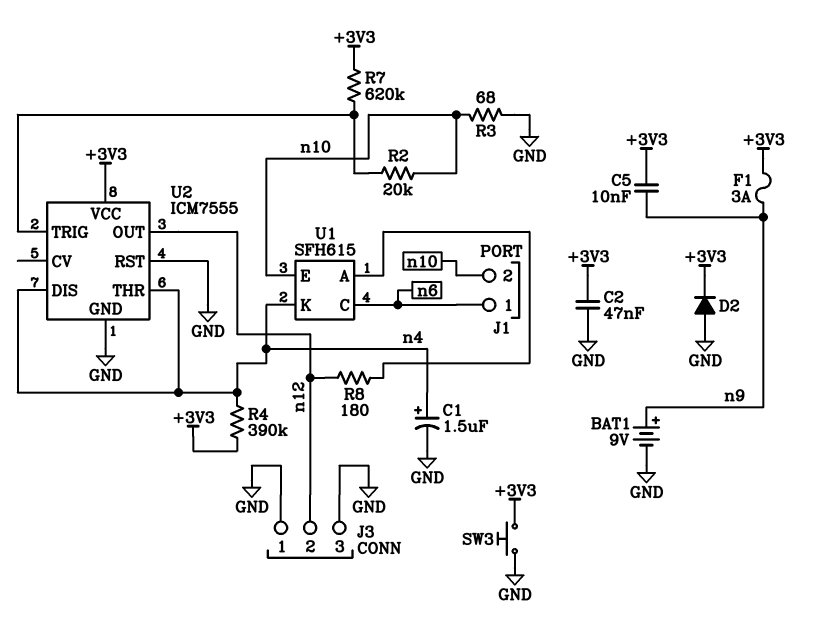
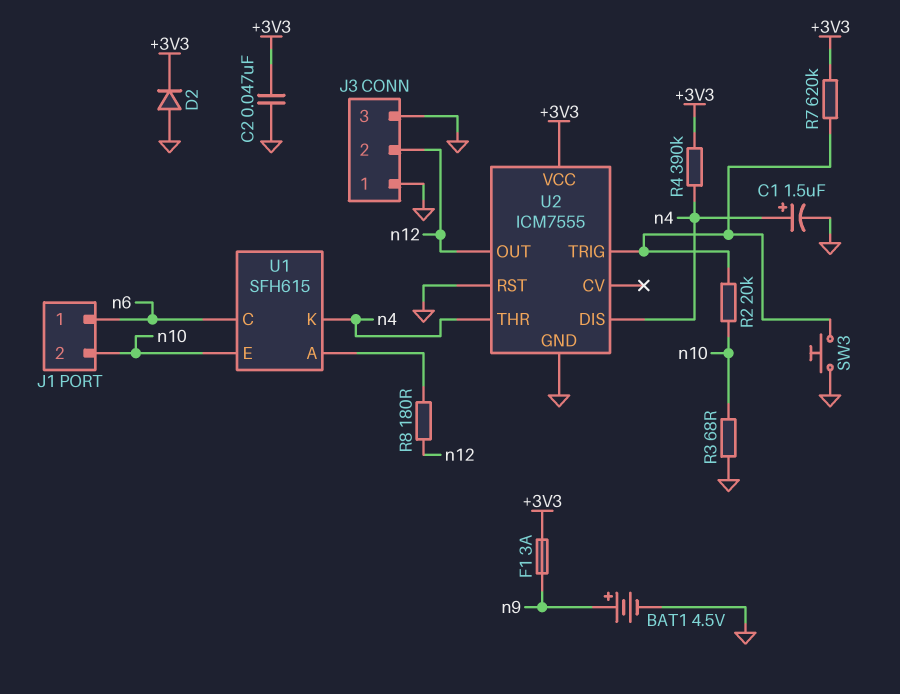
BAT1: 9V (plus n9, minus GND) -> 4.5V (plus n9, minus GND)
C5: 10nF (+3V3, n9) -> none
SW3: button (+3V3, GND) -> button (GND, U2/TRIG)

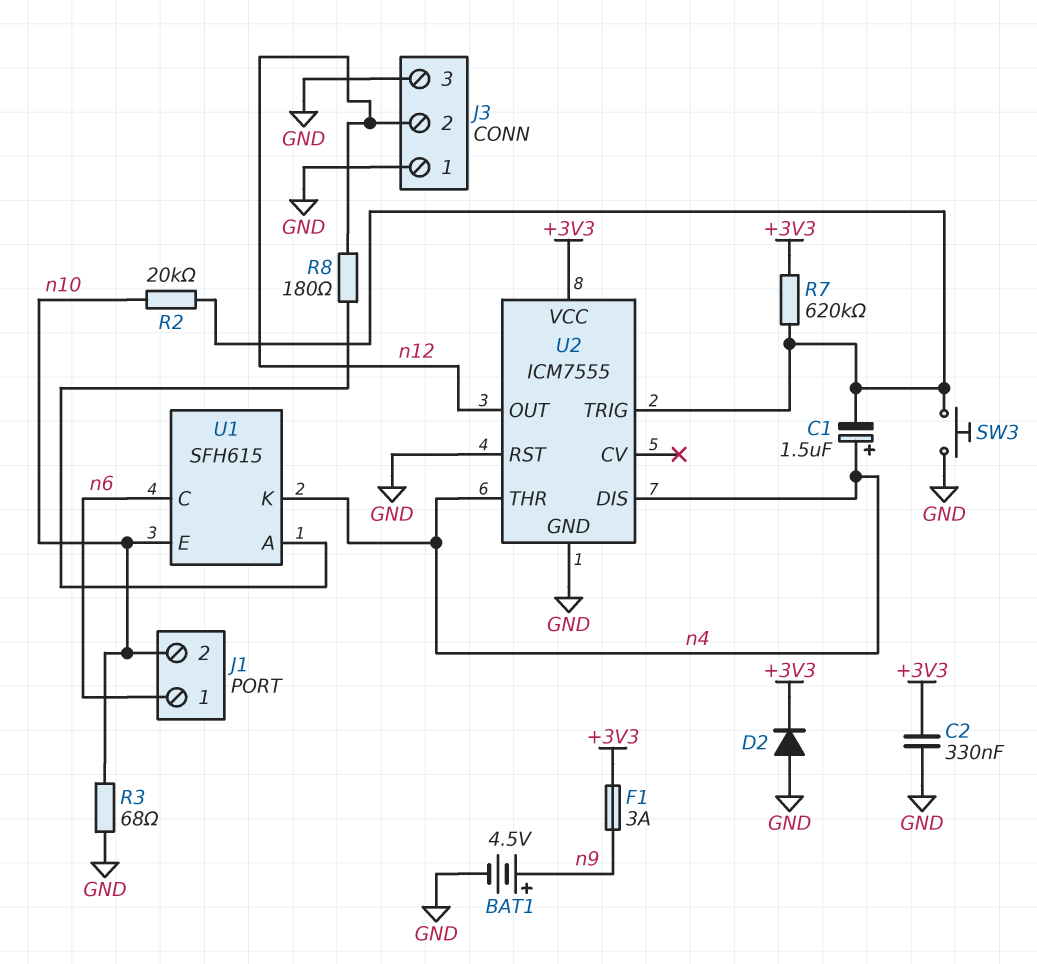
C1: 1.5uF (plus n4, minus GND) -> 1.5uF (plus n4, minus U2/TRIG)
C2: 47nF (+3V3, GND) -> 330nF (+3V3, GND)
R4: 390k (+3V3, n4) -> none

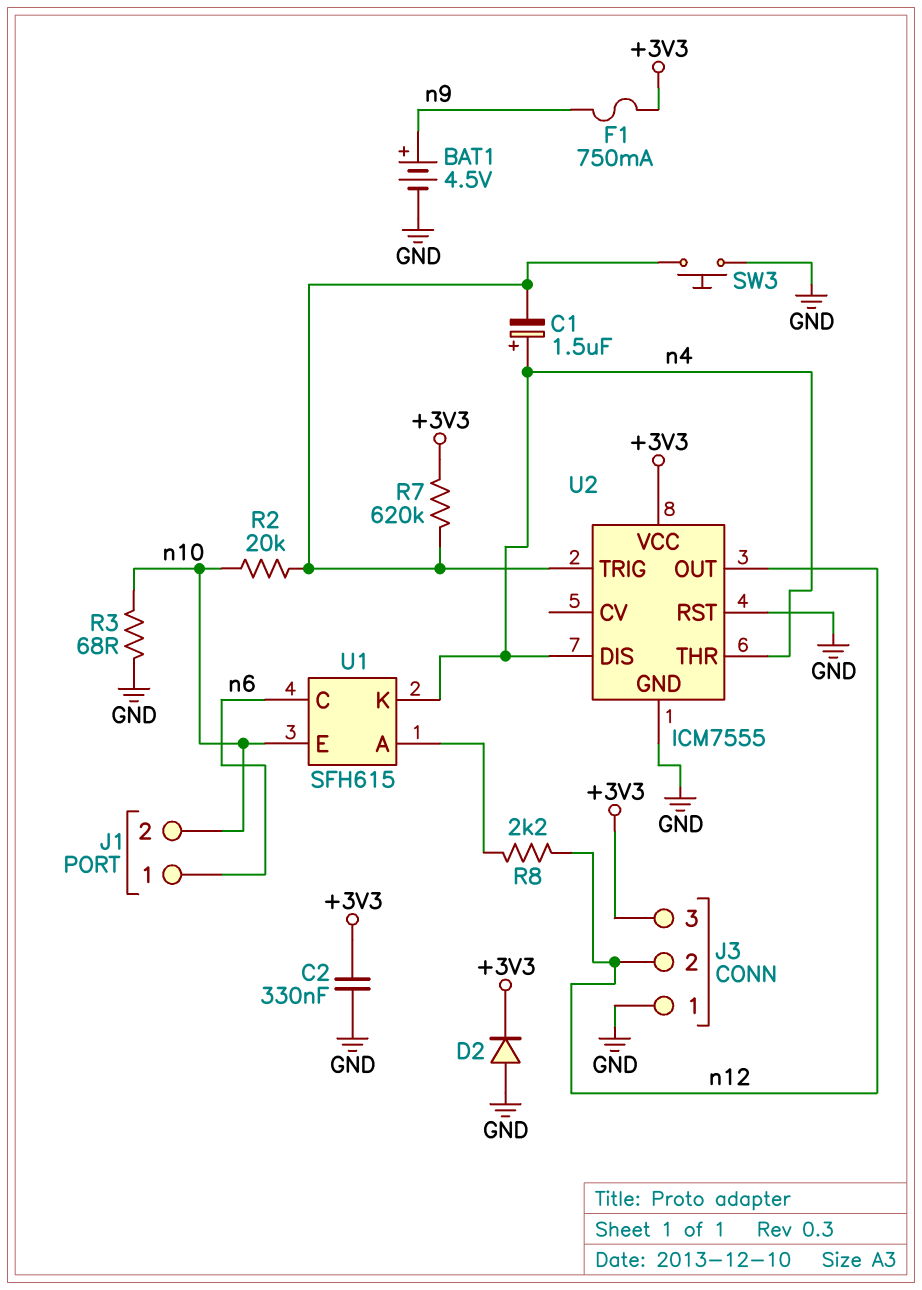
F1: 3A (+3V3, n9) -> 750mA (+3V3, n9)
J3 pin 3: GND -> +3V3
R8: 180 (U1/A, n12) -> 2.2k (U1/A, n12)

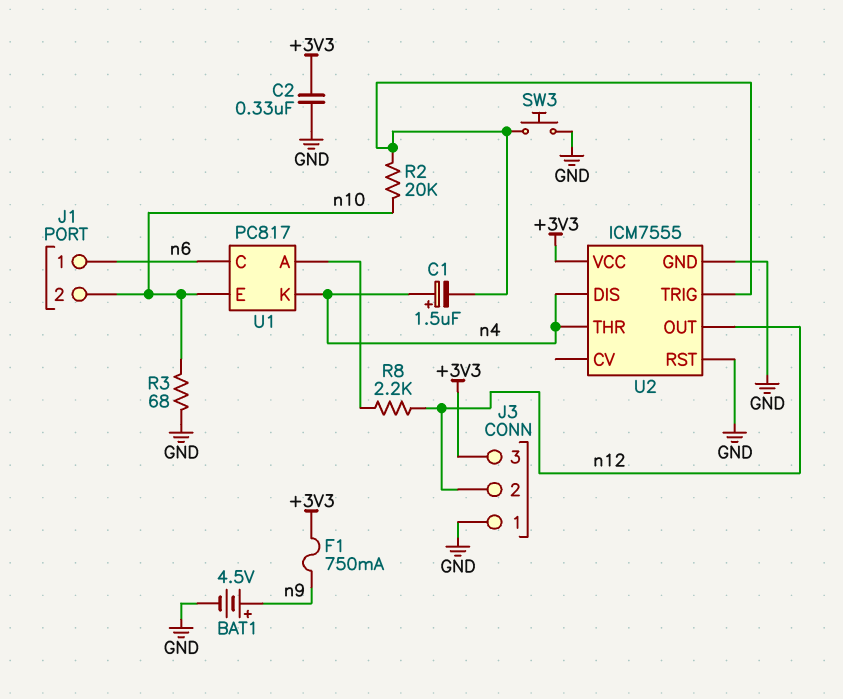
D2: diode (A GND, K +3V3) -> none
R7: 620k (+3V3, U2/TRIG) -> none
U1: SFH615 -> PC817

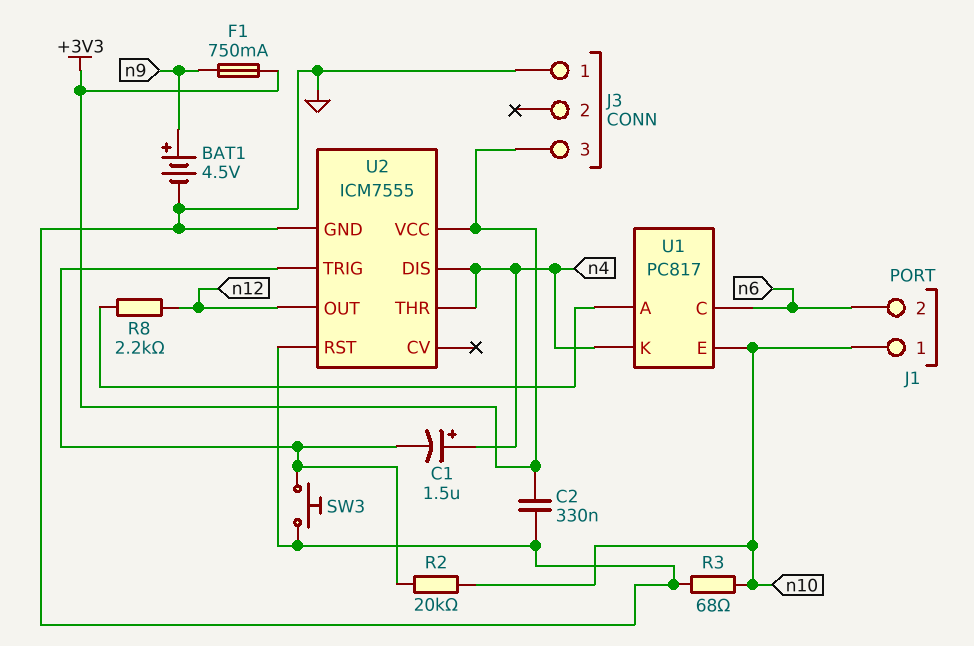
J1 pin 1: n6 -> n10
J1 pin 2: n10 -> n6
J3 pin 2: n12 -> none

